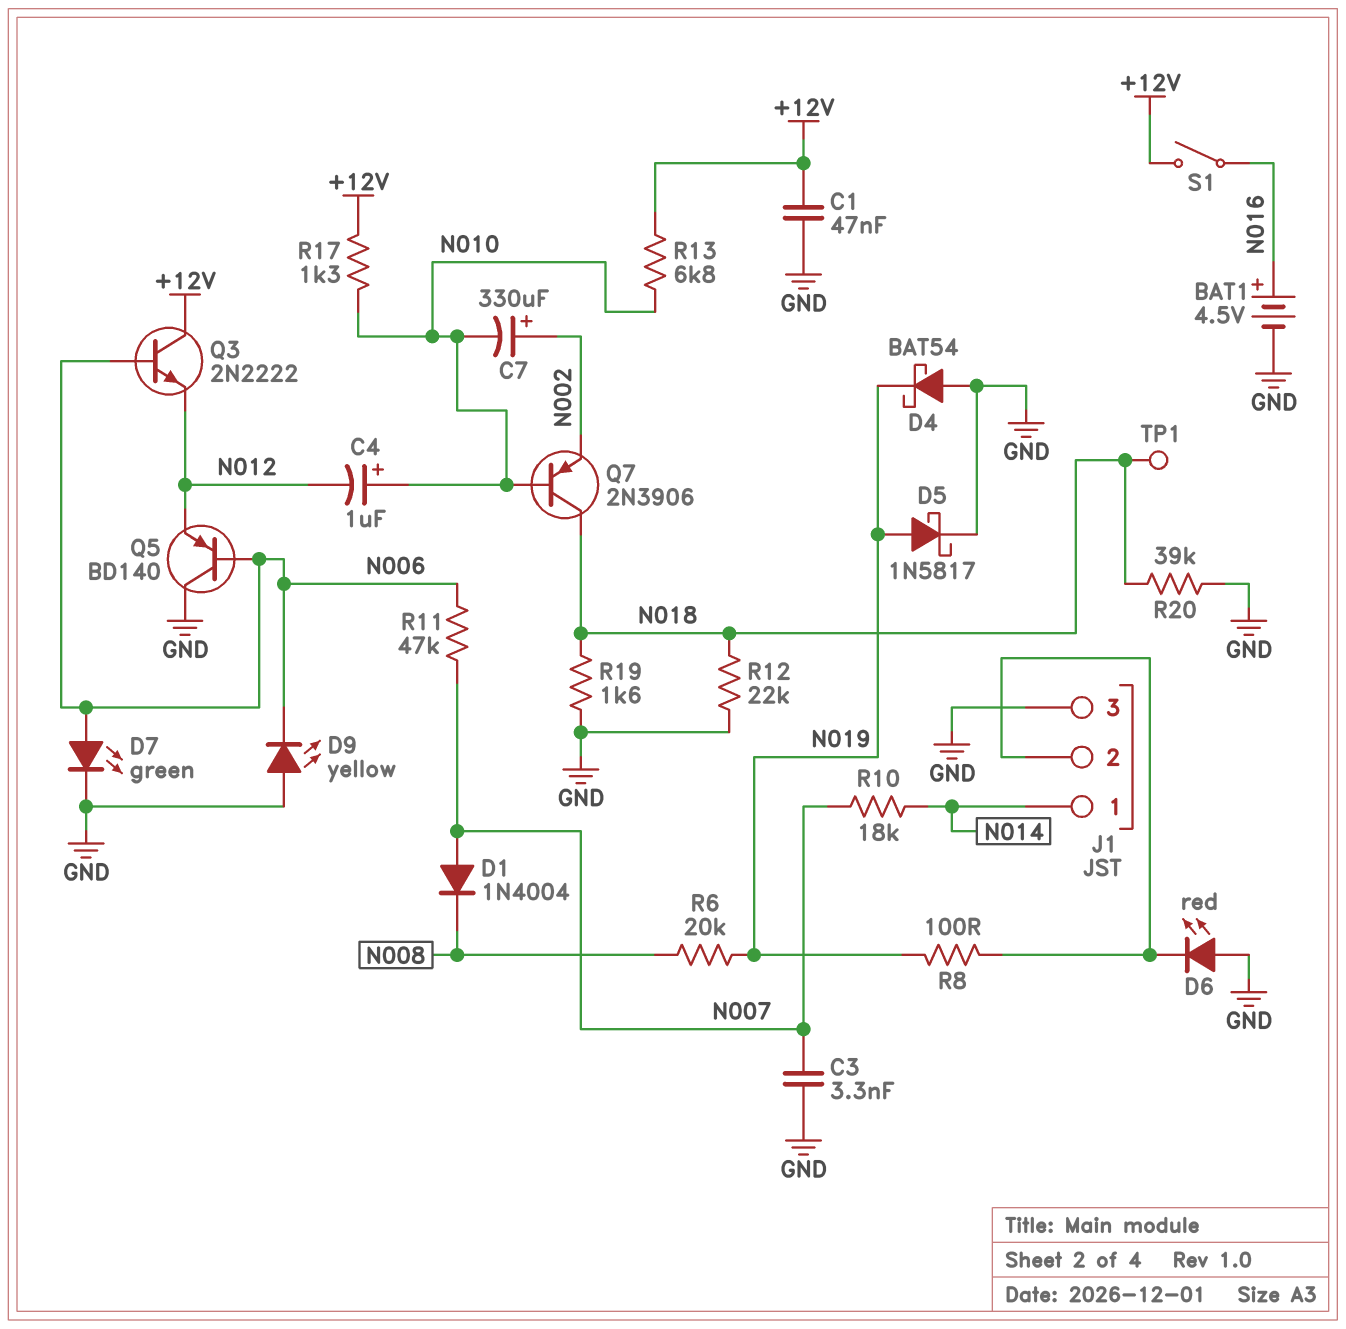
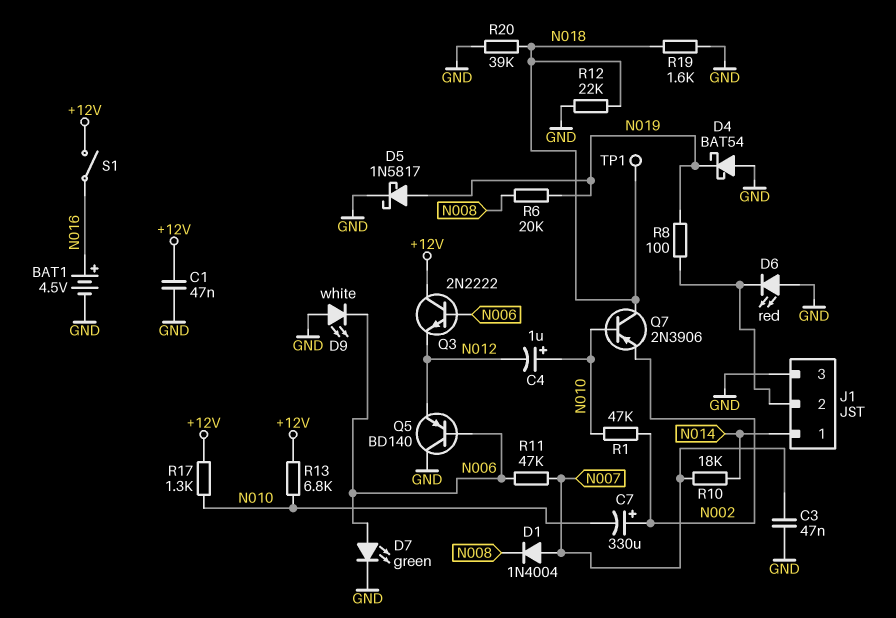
C3: 3.3nF (GND, N007) -> 47nF (GND, N007)
D9: LED yellow (A GND, K N006) -> LED white (A GND, K N006)
R1: none -> 47k (N002, N010)

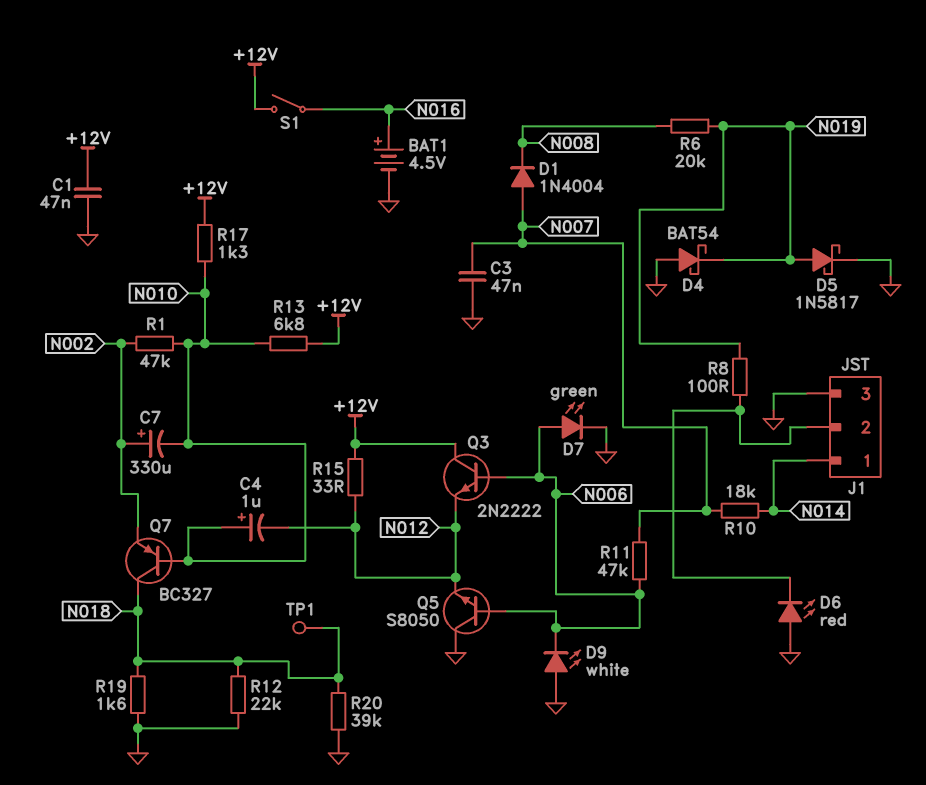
Q5: PNP BD140 (B N006, C GND, E N012) -> NPN S8050 (B N006, C GND, E N012)
Q7: PNP 2N3906 (B N010, C N018, E N002) -> PNP BC327 (B N010, C N018, E N002)
R15: none -> 33 (+12V, N012)

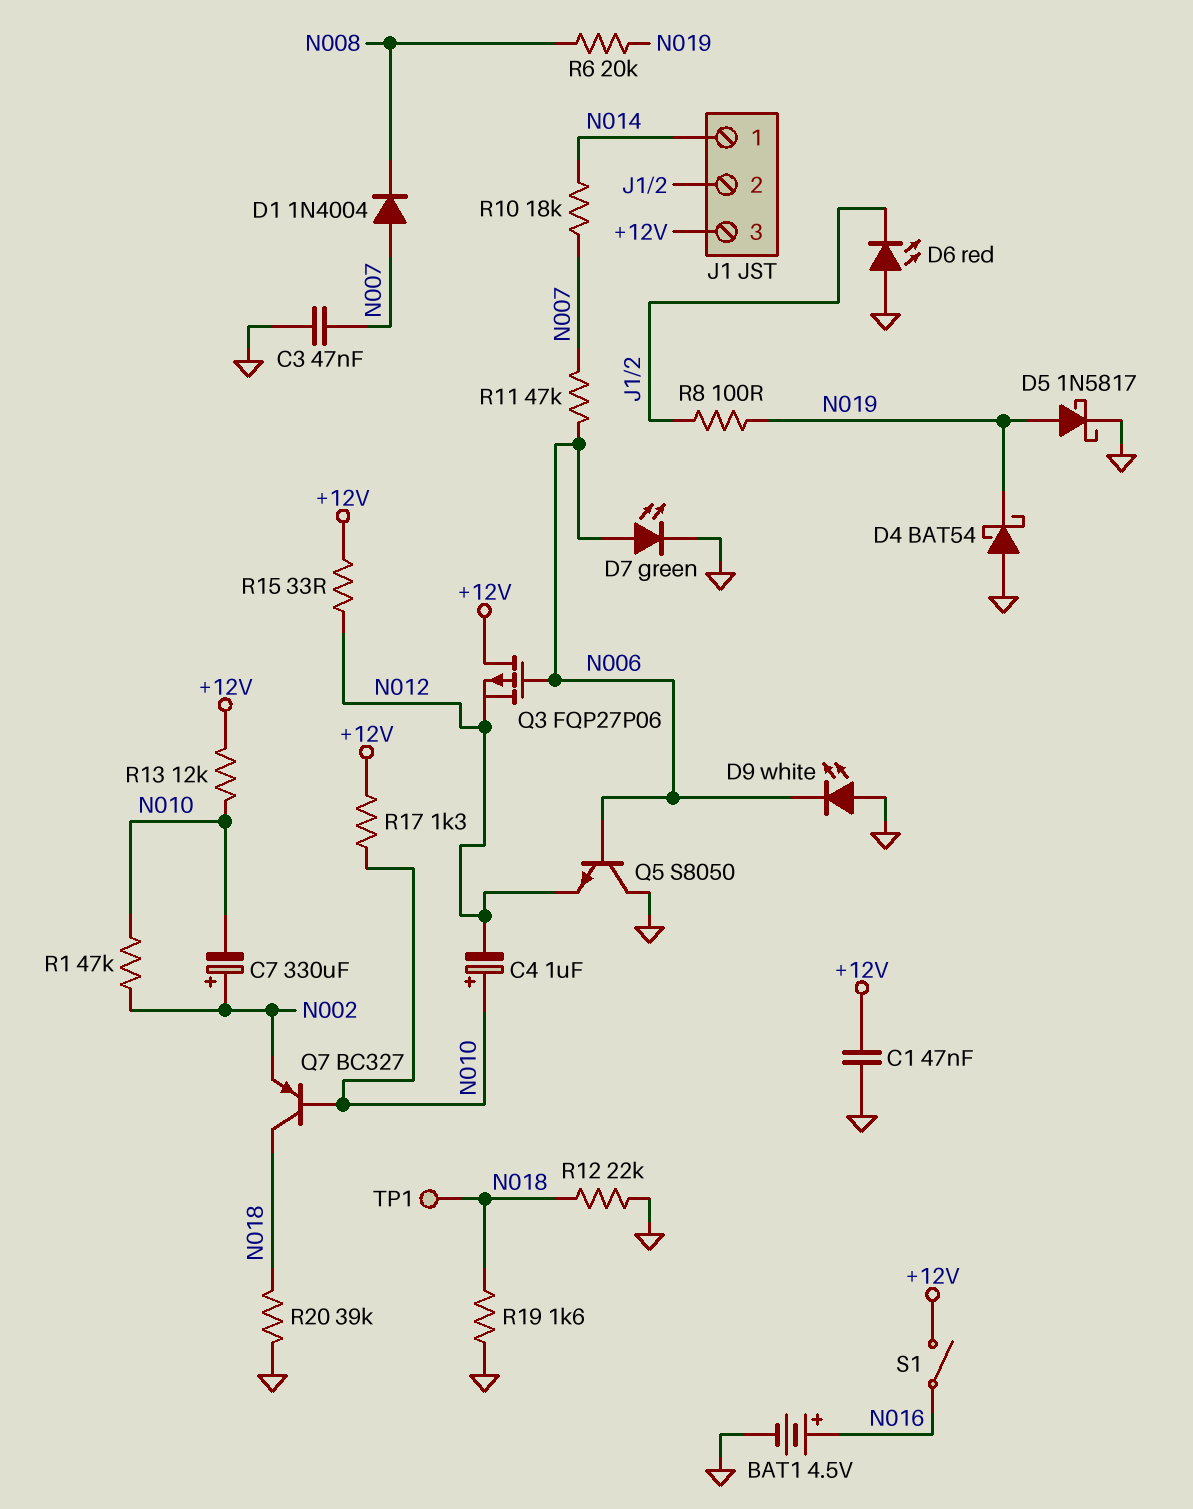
J1 pin 3: GND -> +12V
Q3: NPN 2N2222 (B N006, C +12V, E N012) -> PMOS FQP27P06 (G N006, D +12V, S N012)
R13: 6.8k (+12V, N010) -> 12k (+12V, N010)

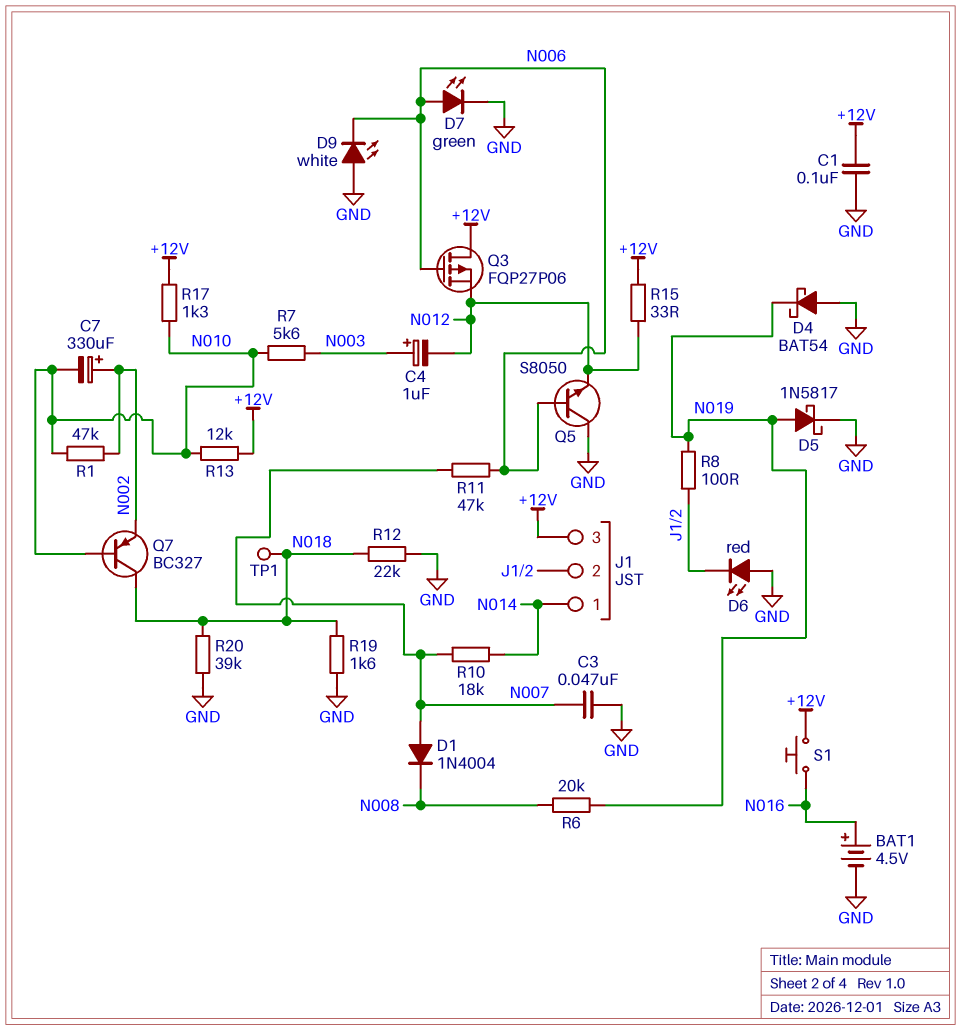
C1: 47nF (+12V, GND) -> 100nF (+12V, GND)
C4: 1uF (plus N010, minus N012) -> 1uF (plus N003, minus N012)
R7: none -> 5.6k (N003, N010)
S1: switch (+12V, N016) -> button (+12V, N016)

